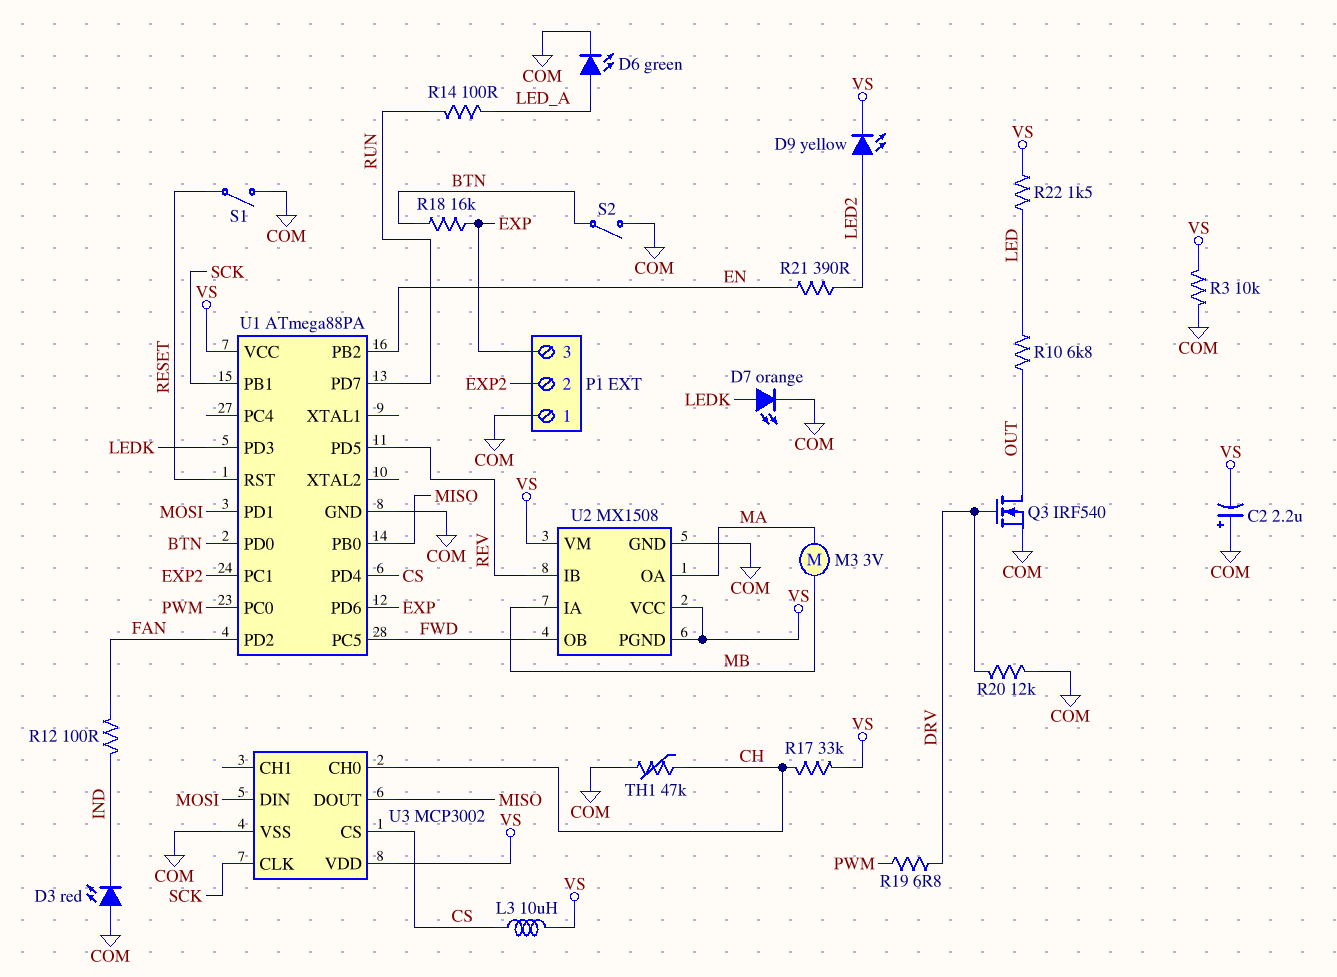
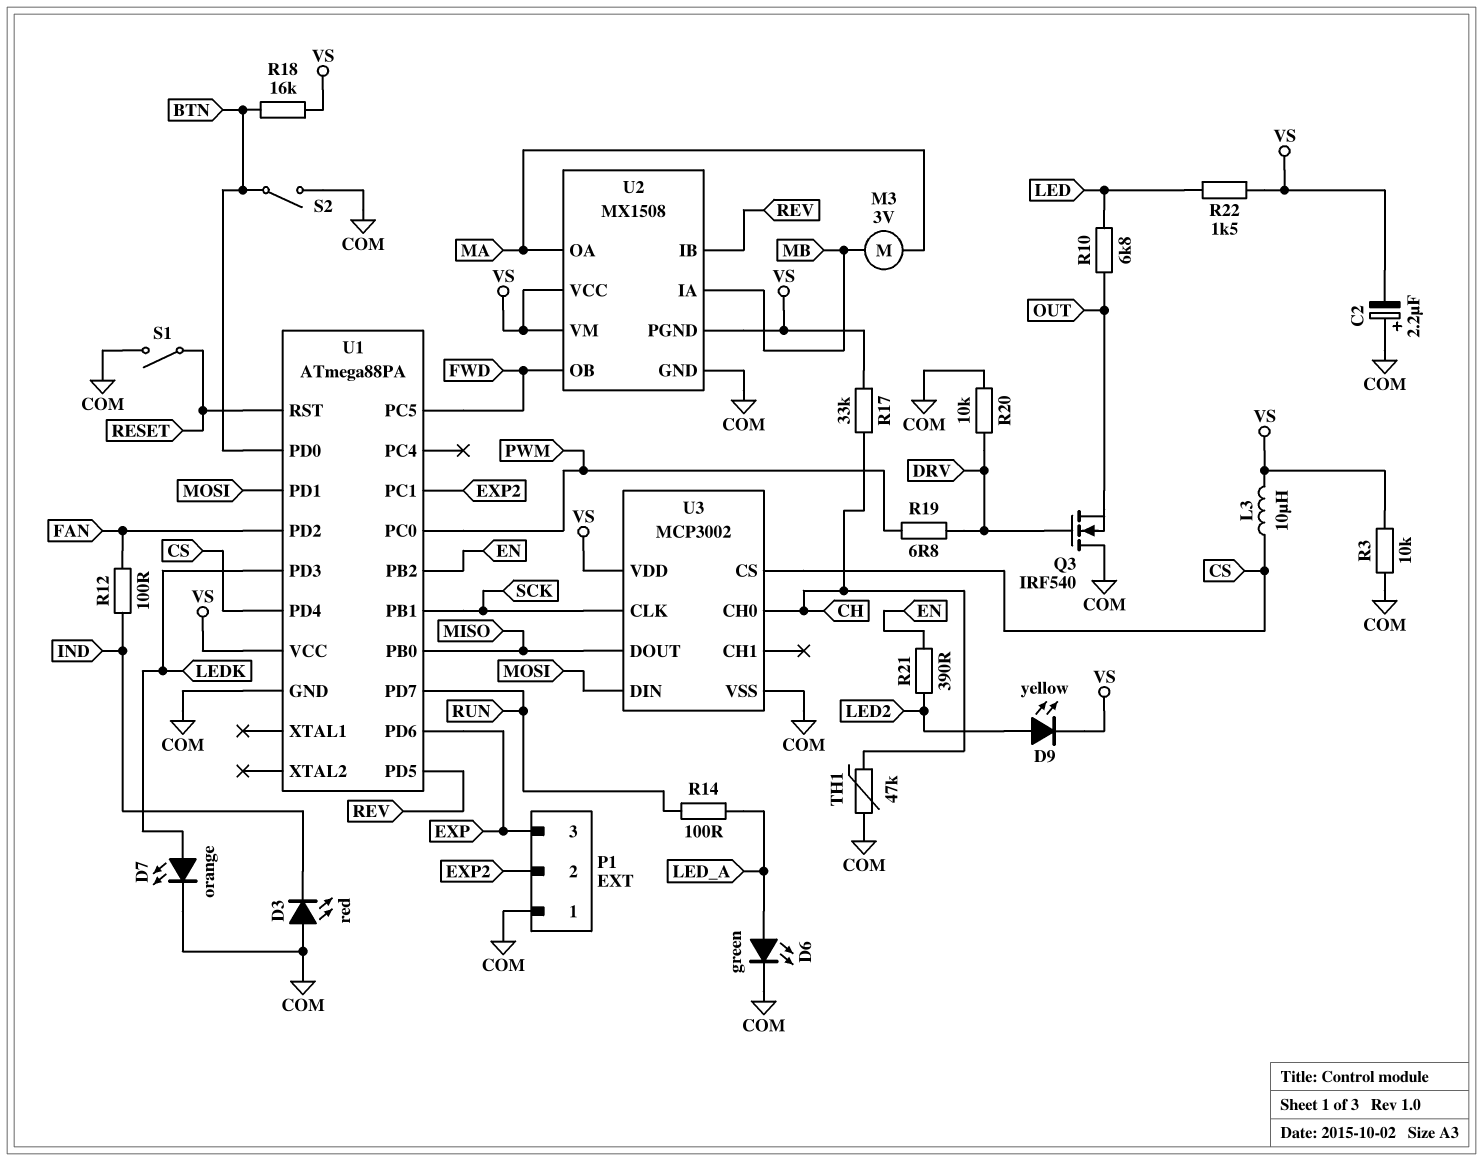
Q3: NMOS IRF540 (G DRV, D OUT, S COM) -> NMOS IRF540 (G DRV, D COM, S OUT)
R18: 16k (BTN, EXP) -> 16k (BTN, VS)
R20: 12k (COM, DRV) -> 10k (COM, DRV)

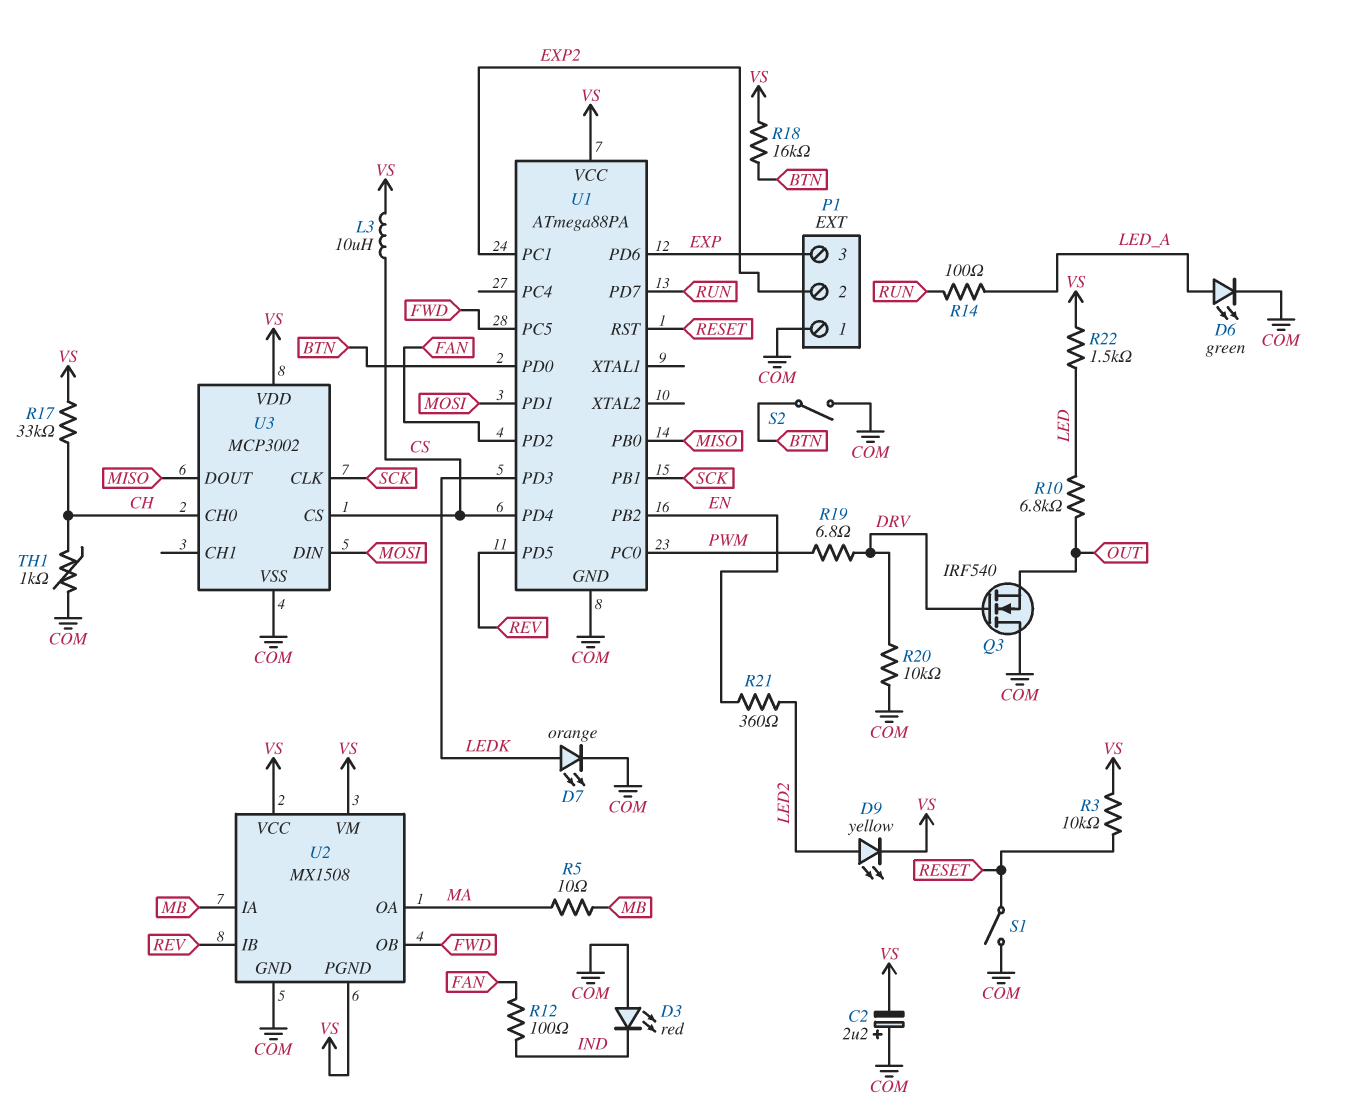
M3: motor 3V (MA, MB) -> none
R3: 10k (COM, VS) -> 10k (RESET, VS)
R5: none -> 10 (MA, MB)
R21: 390 (EN, LED2) -> 360 (EN, LED2)
TH1: 47k (CH, COM) -> 1k (CH, COM)

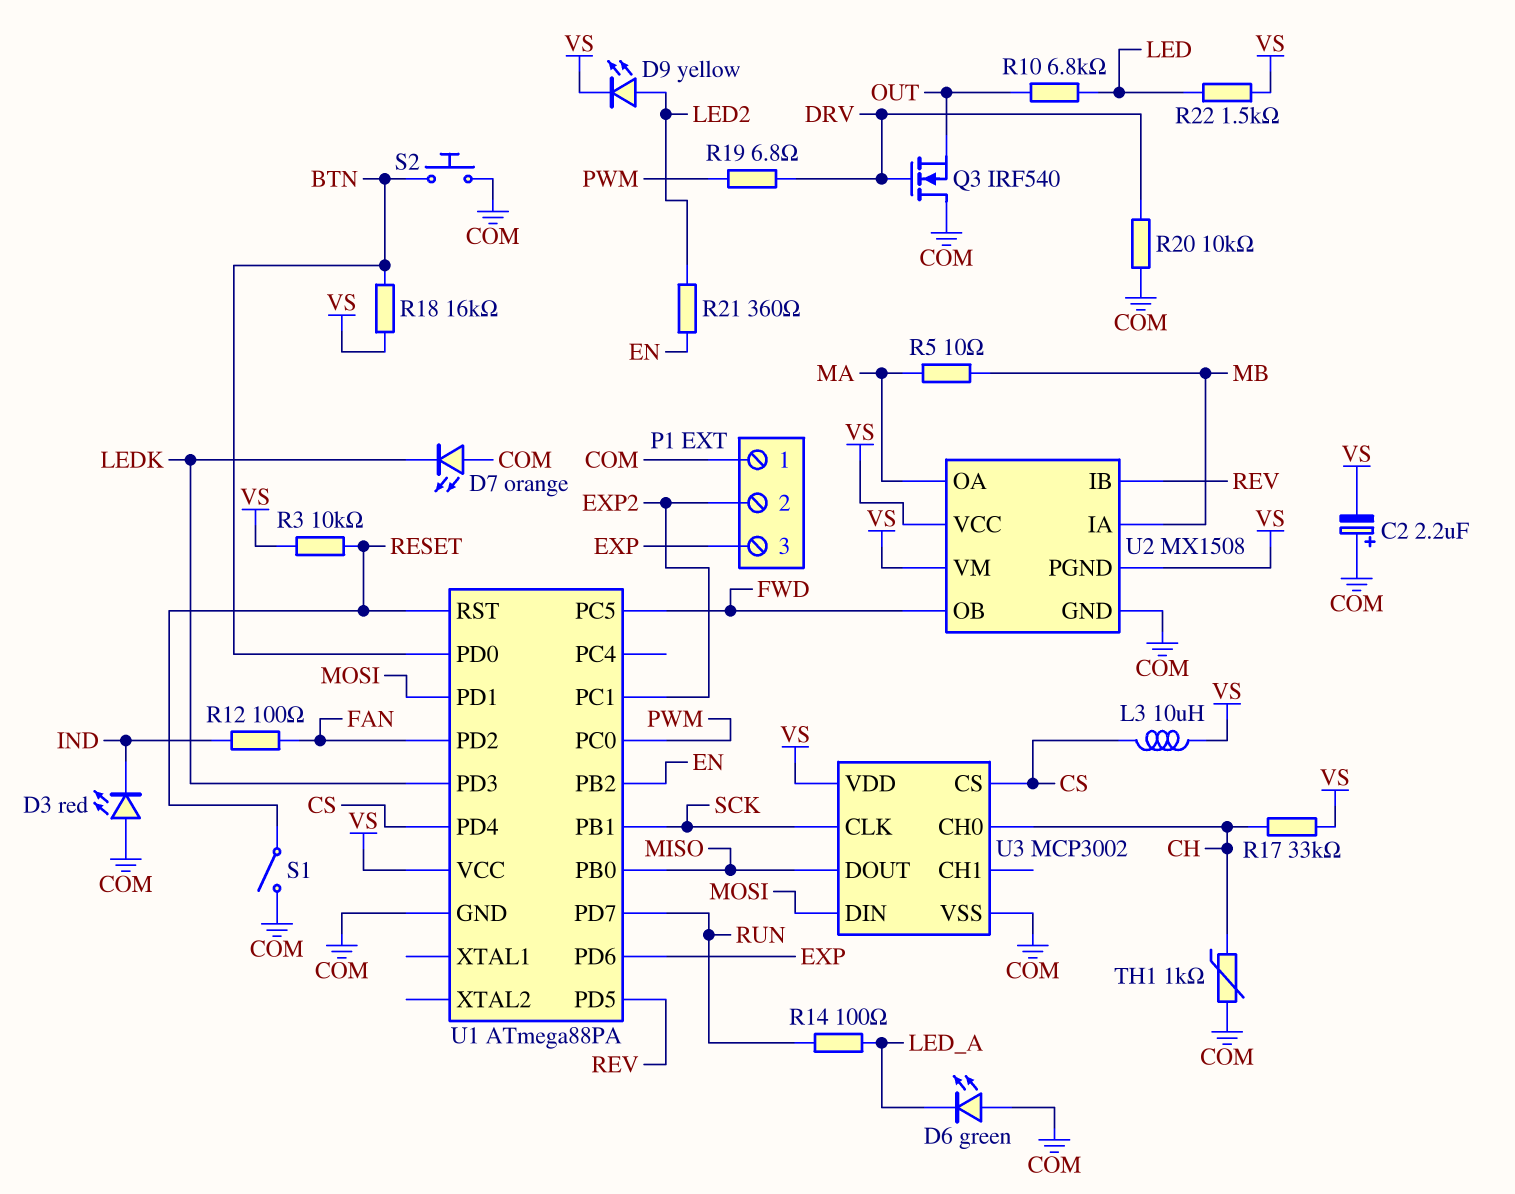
D6: LED green (A LED_A, K COM) -> LED green (A COM, K LED_A)
D7: LED orange (A LEDK, K COM) -> LED orange (A COM, K LEDK)
S2: switch (BTN, COM) -> button (BTN, COM)

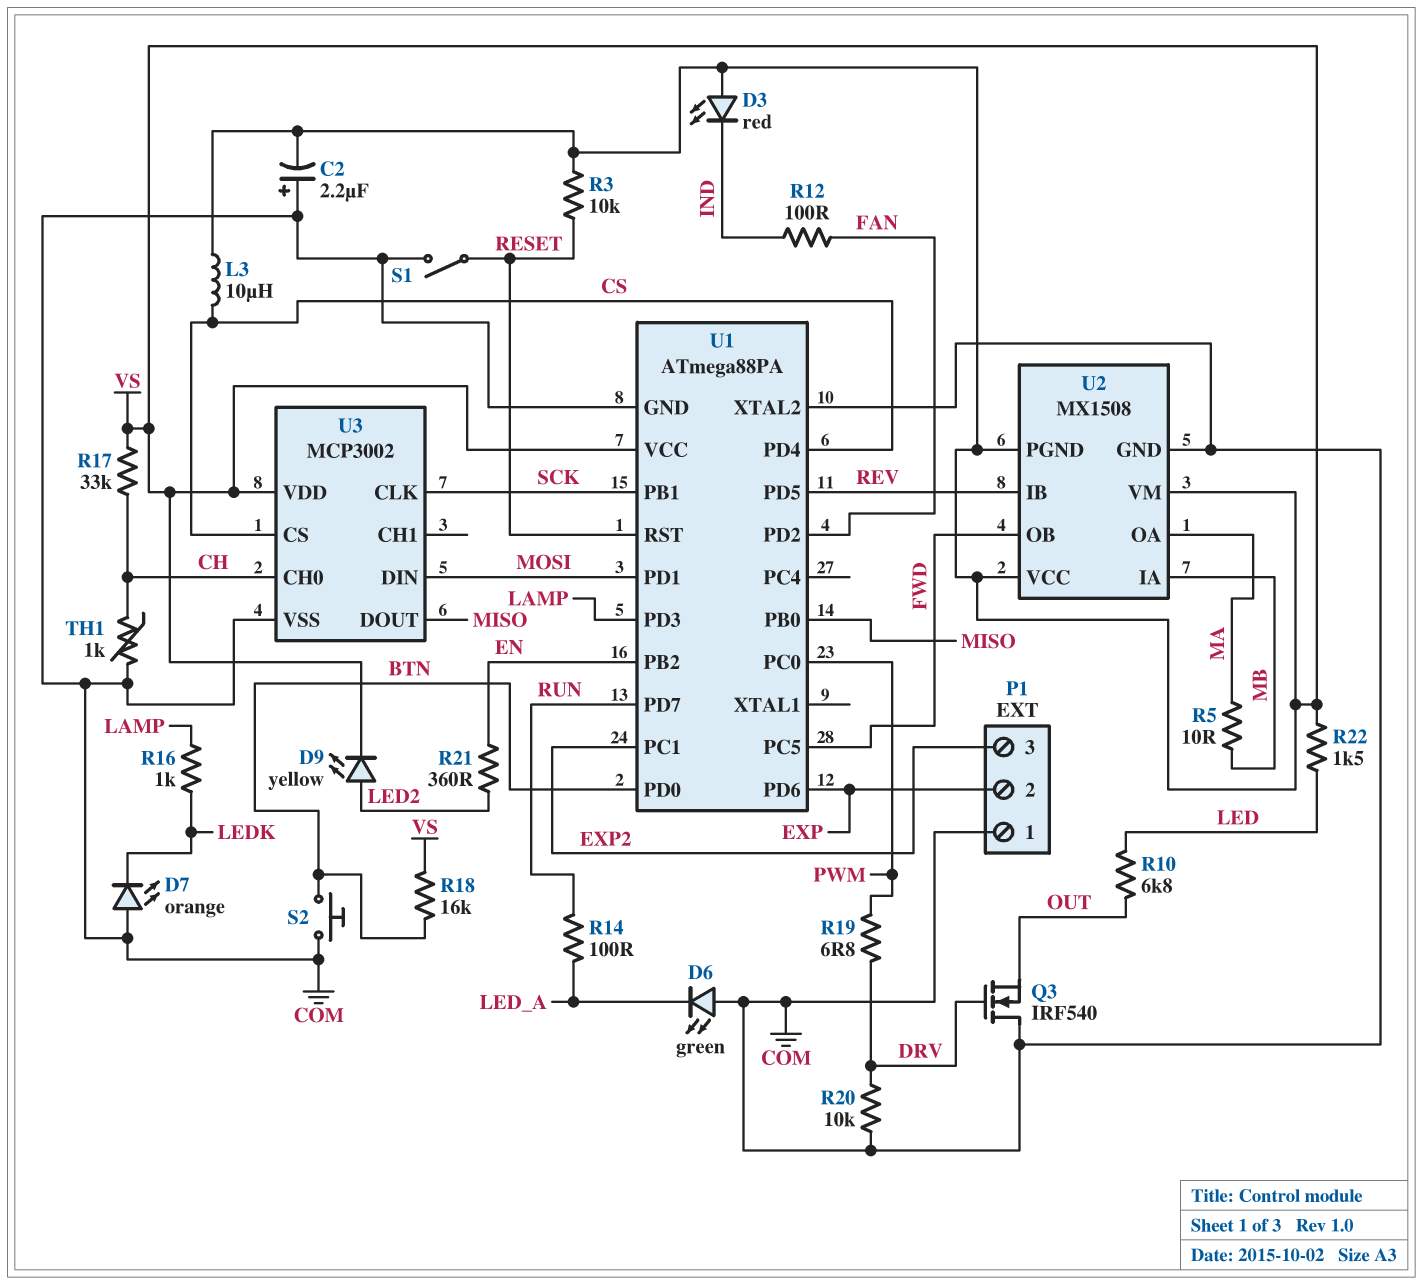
D3: LED red (A COM, K IND) -> LED red (A VS, K IND)
P1 pin 2: EXP2 -> EXP
P1 pin 3: EXP -> EXP2
R16: none -> 1k (LAMP, LEDK)
U1 pin PD3: LEDK -> LAMP
U1 pin XTAL2: none -> COM

